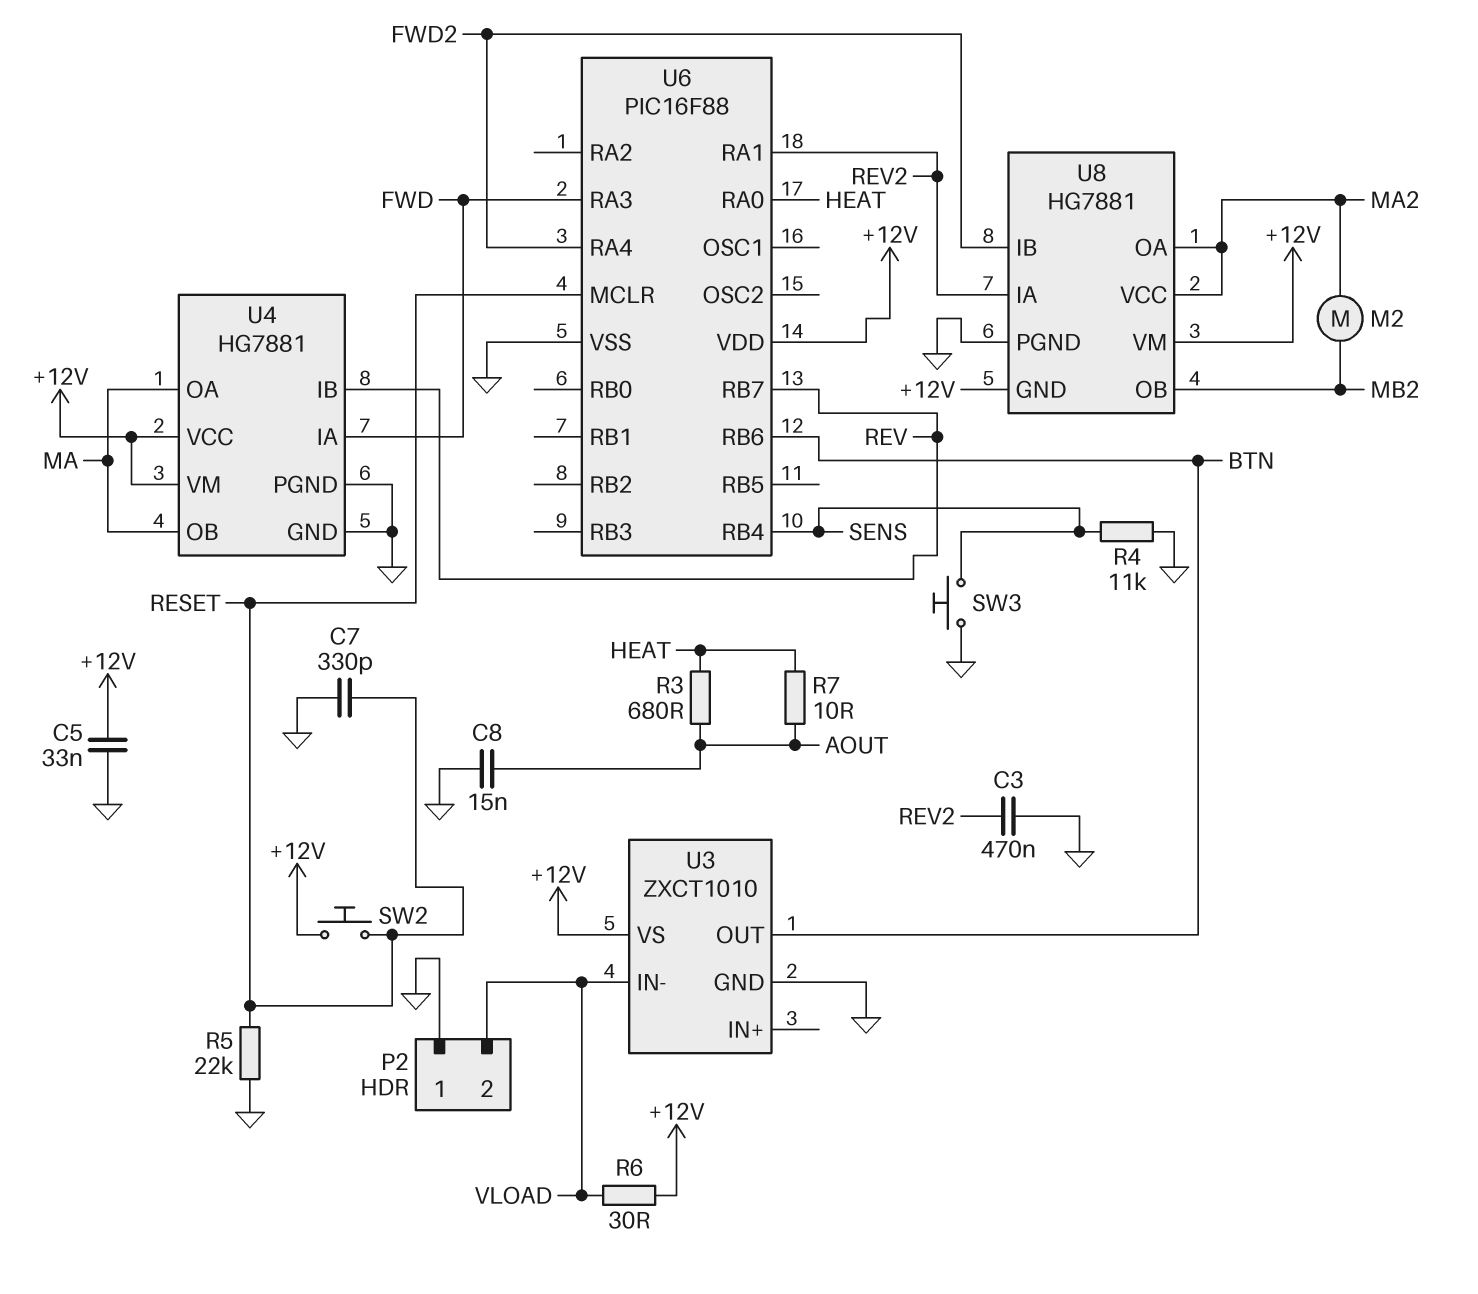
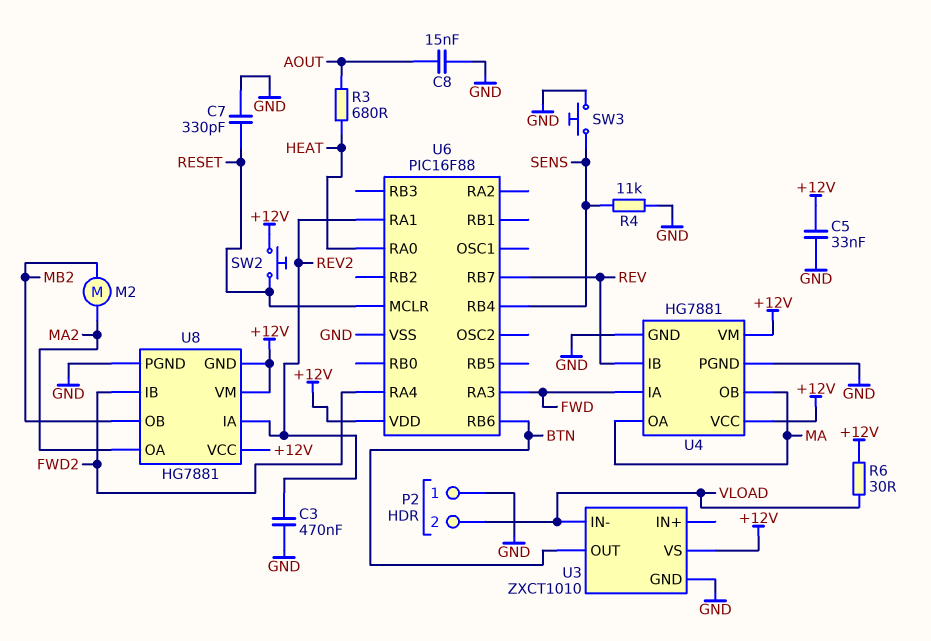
R5: 22k (GND, RESET) -> none
R7: 10 (AOUT, HEAT) -> none
U8 pin VCC: MA2 -> +12V

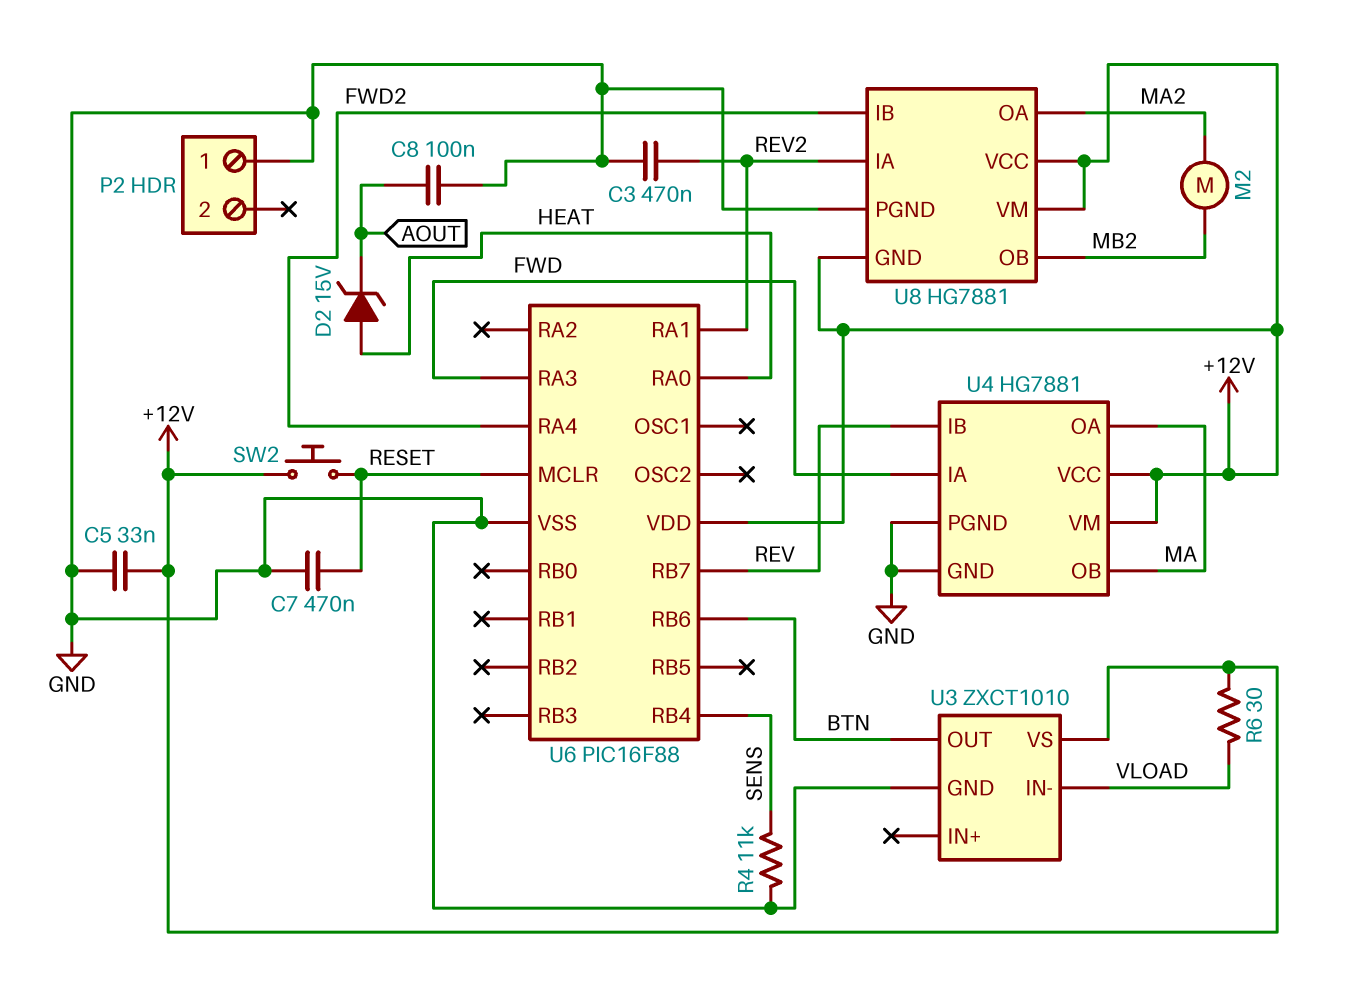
C7: 330pF (GND, RESET) -> 470nF (GND, RESET)
C8: 15nF (AOUT, GND) -> 100nF (AOUT, GND)
D2: none -> zener 15V (A HEAT, K AOUT)
P2 pin 2: VLOAD -> none
R3: 680 (AOUT, HEAT) -> none
SW3: button (GND, SENS) -> none

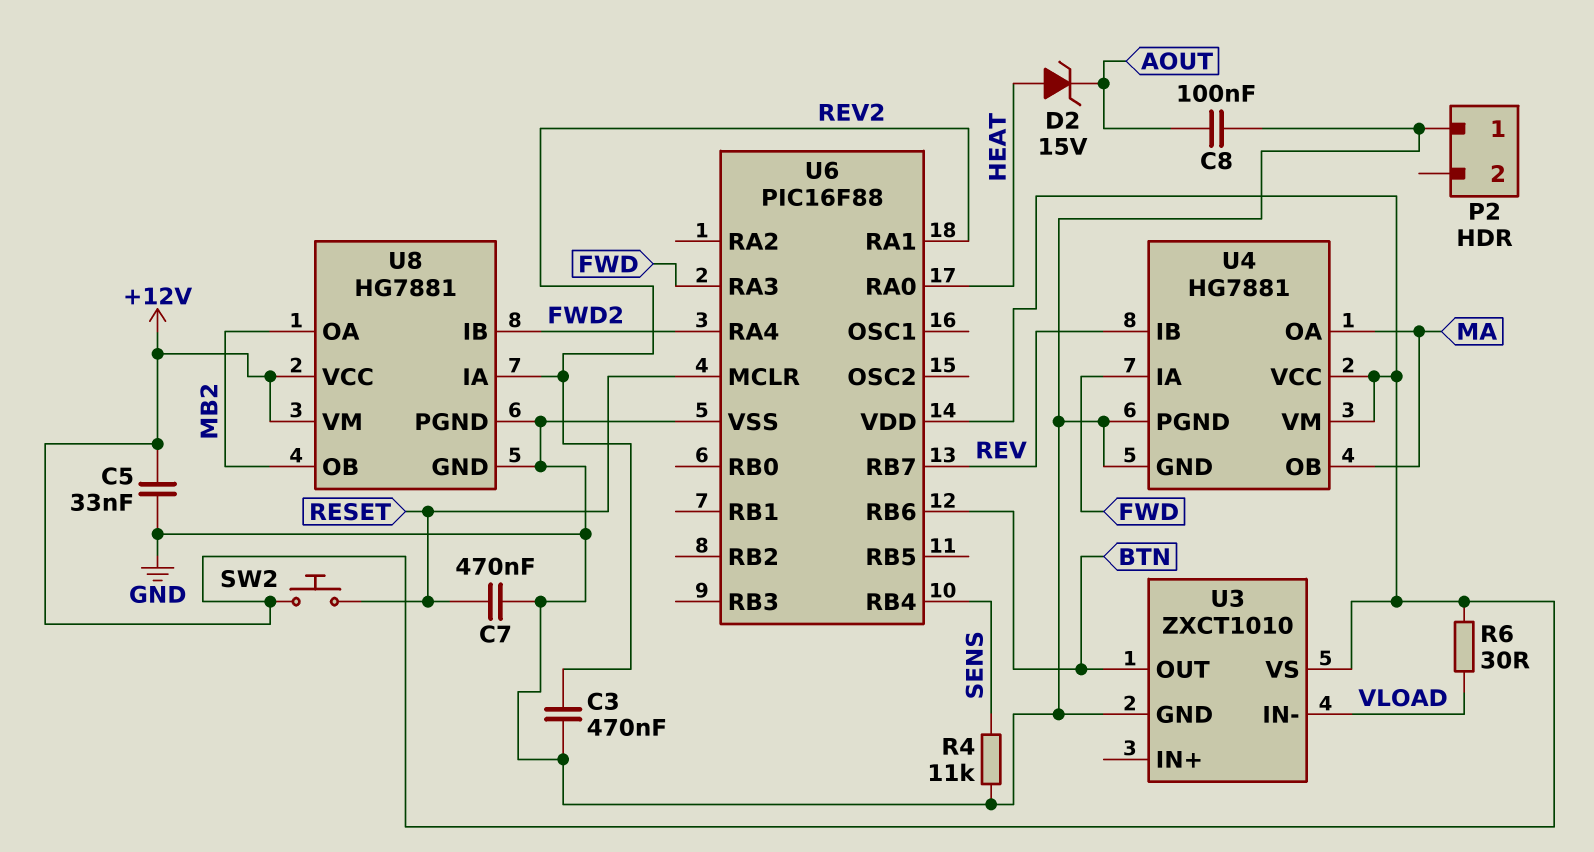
M2: motor (MA2, MB2) -> none
U8 pin GND: +12V -> GND
U8 pin OA: MA2 -> MB2

